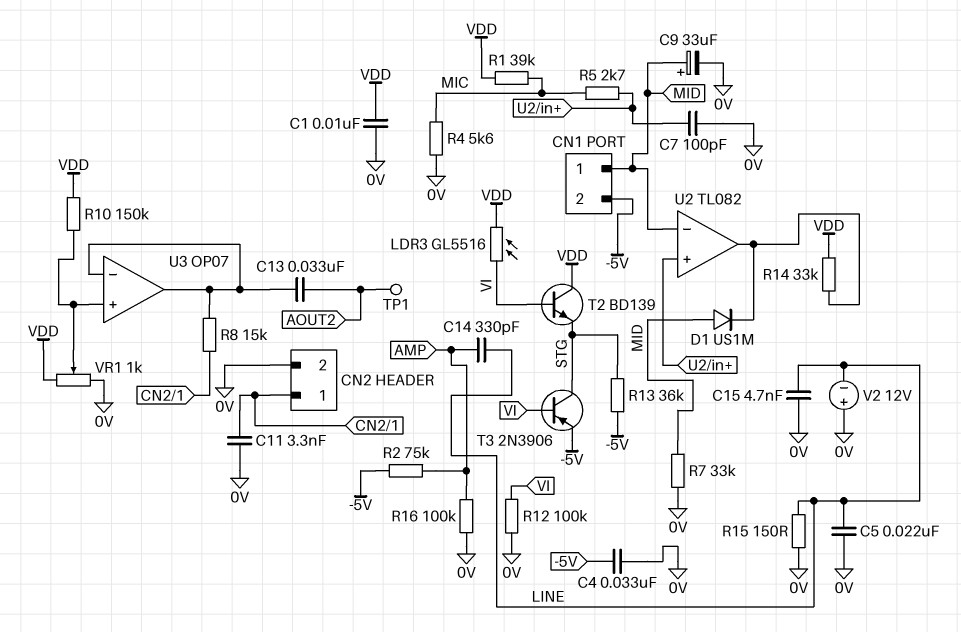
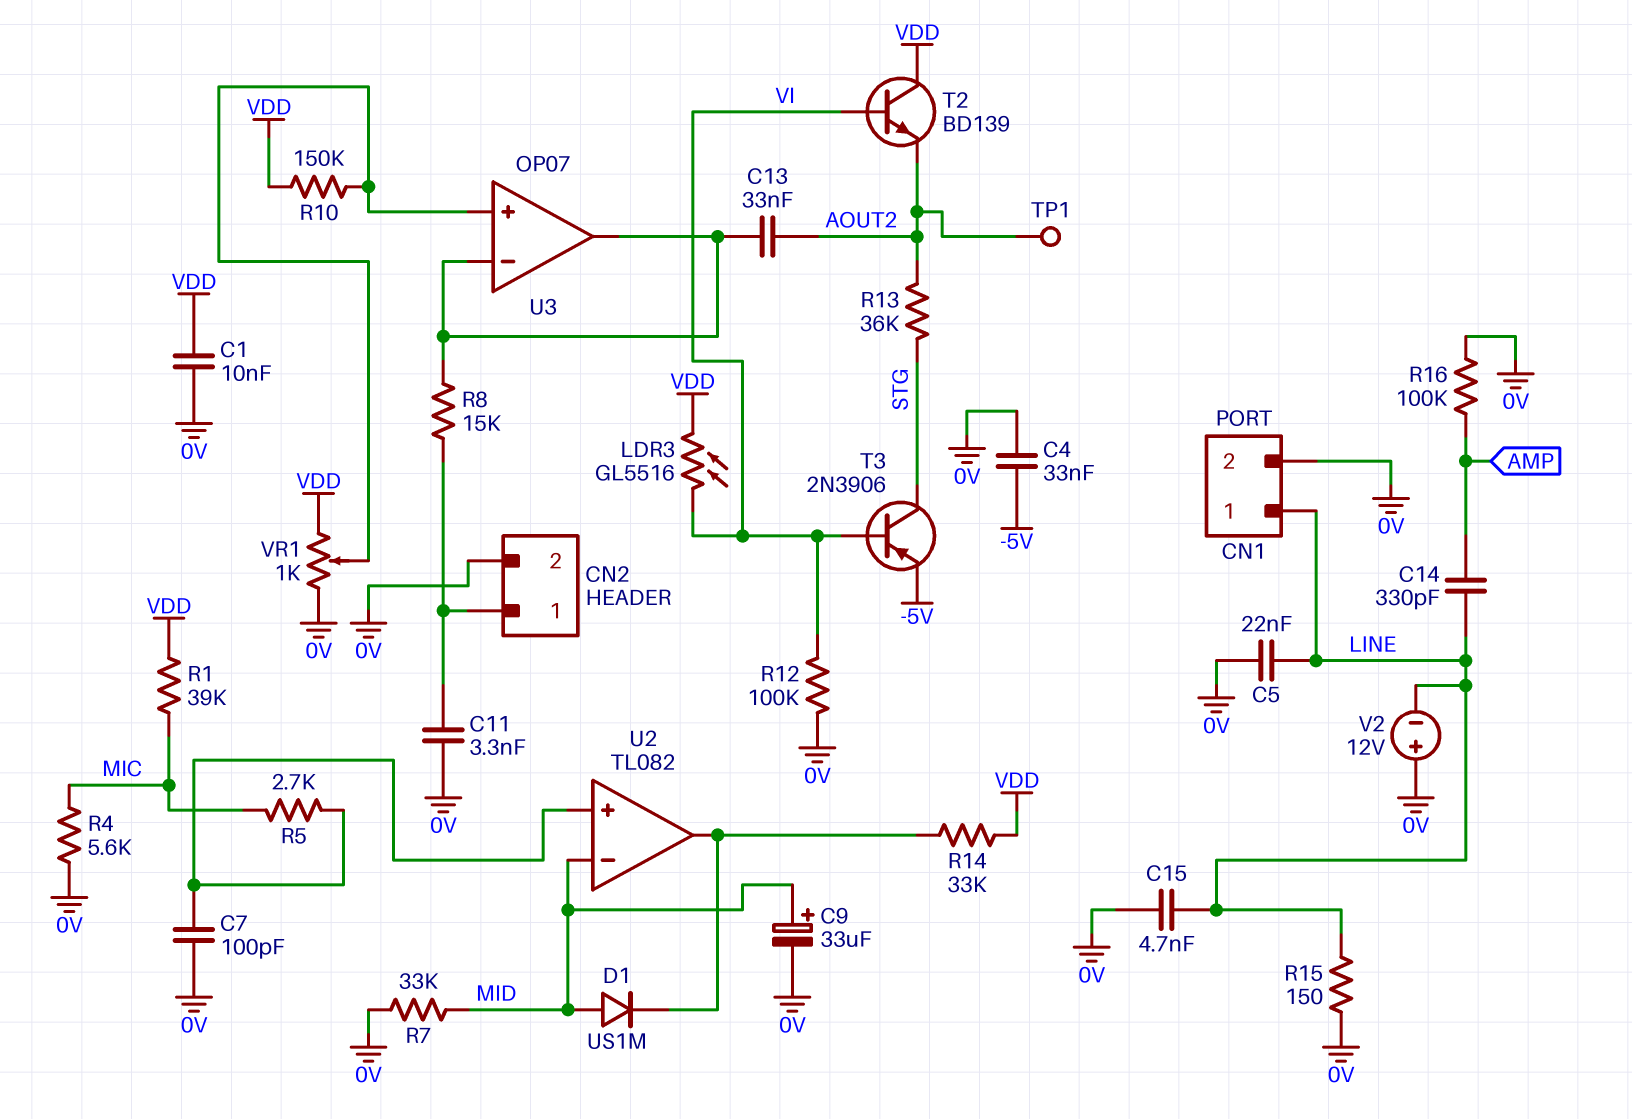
CN1 pin 1: MID -> LINE
CN1 pin 2: -5V -> 0V
R2: 75k (-5V, AMP) -> none
R13: 36k (-5V, STG) -> 36k (AOUT2, STG)
T2: NPN BD139 (B VI, C VDD, E STG) -> NPN BD139 (B VI, C VDD, E AOUT2)

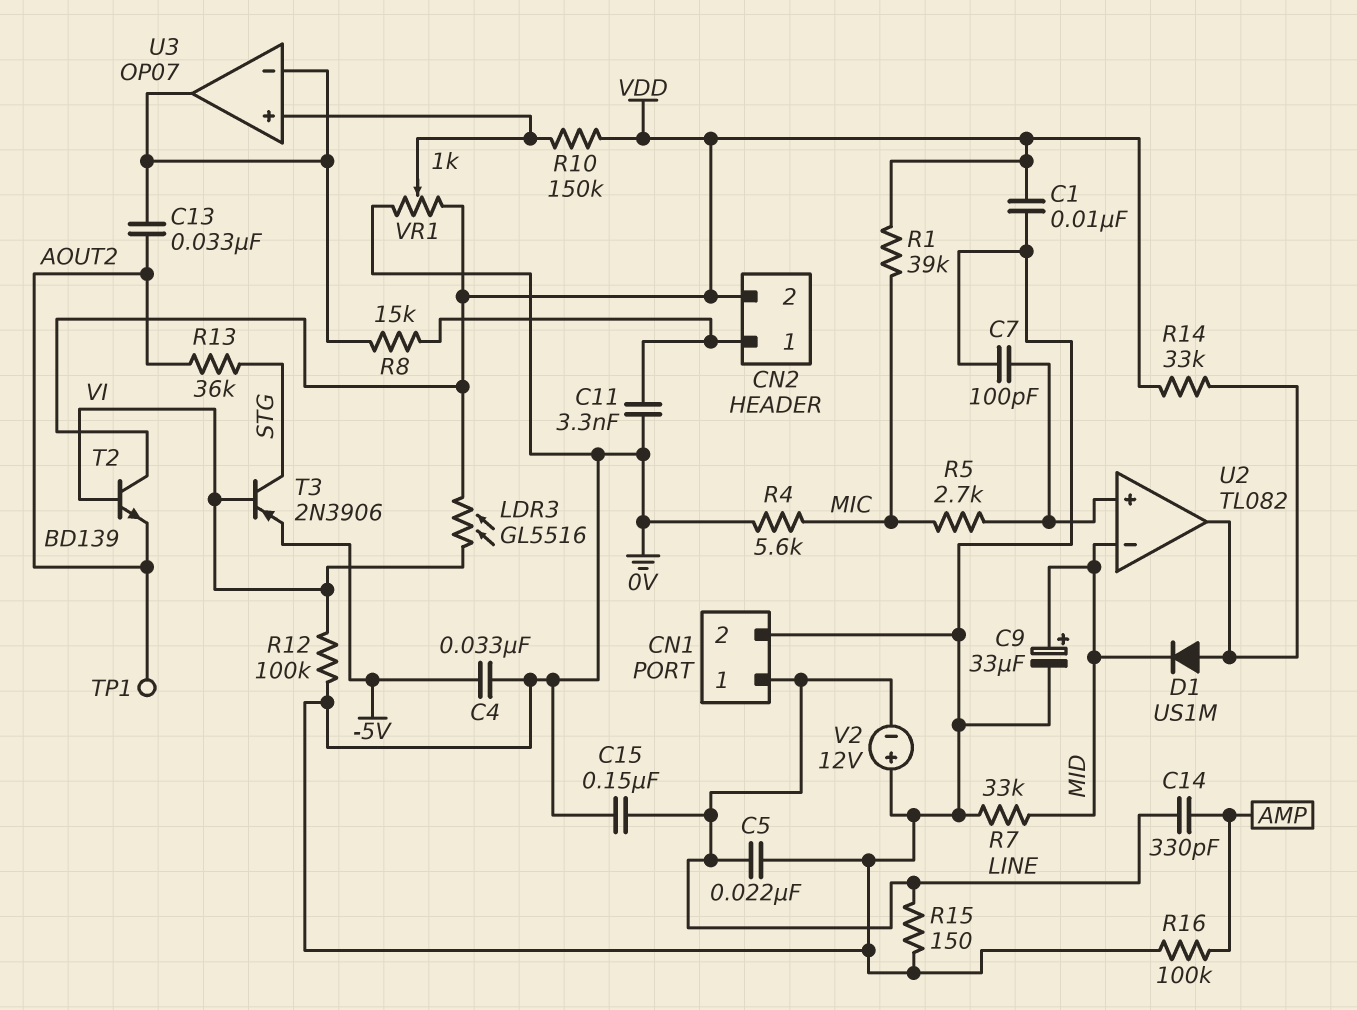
C15: 4.7nF (0V, LINE) -> 150nF (0V, LINE)
CN2 pin 2: 0V -> VDD
D1: diode US1M (A MID, K U2/out) -> diode US1M (A U2/out, K MID)

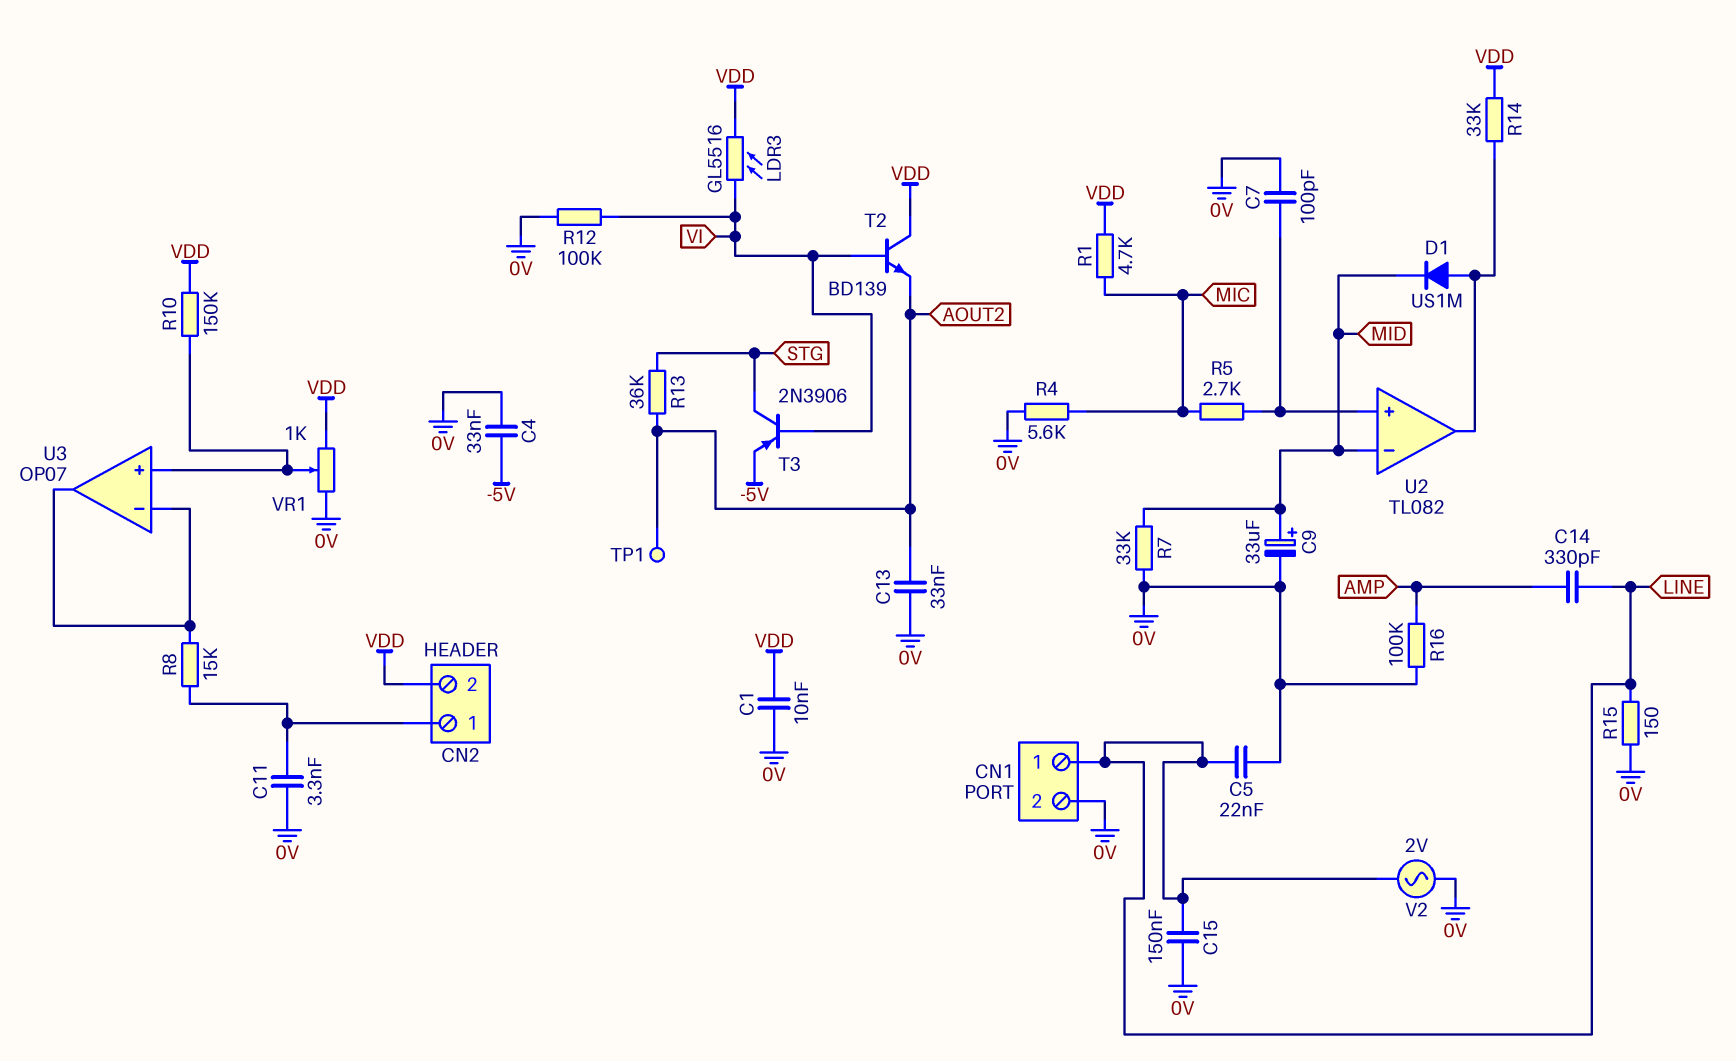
C13: 33nF (AOUT2, U3/in-) -> 33nF (0V, AOUT2)
R1: 39k (MIC, VDD) -> 4.7k (MIC, VDD)
V2: 12V (plus 0V, minus LINE) -> AC 2V (0V, LINE)

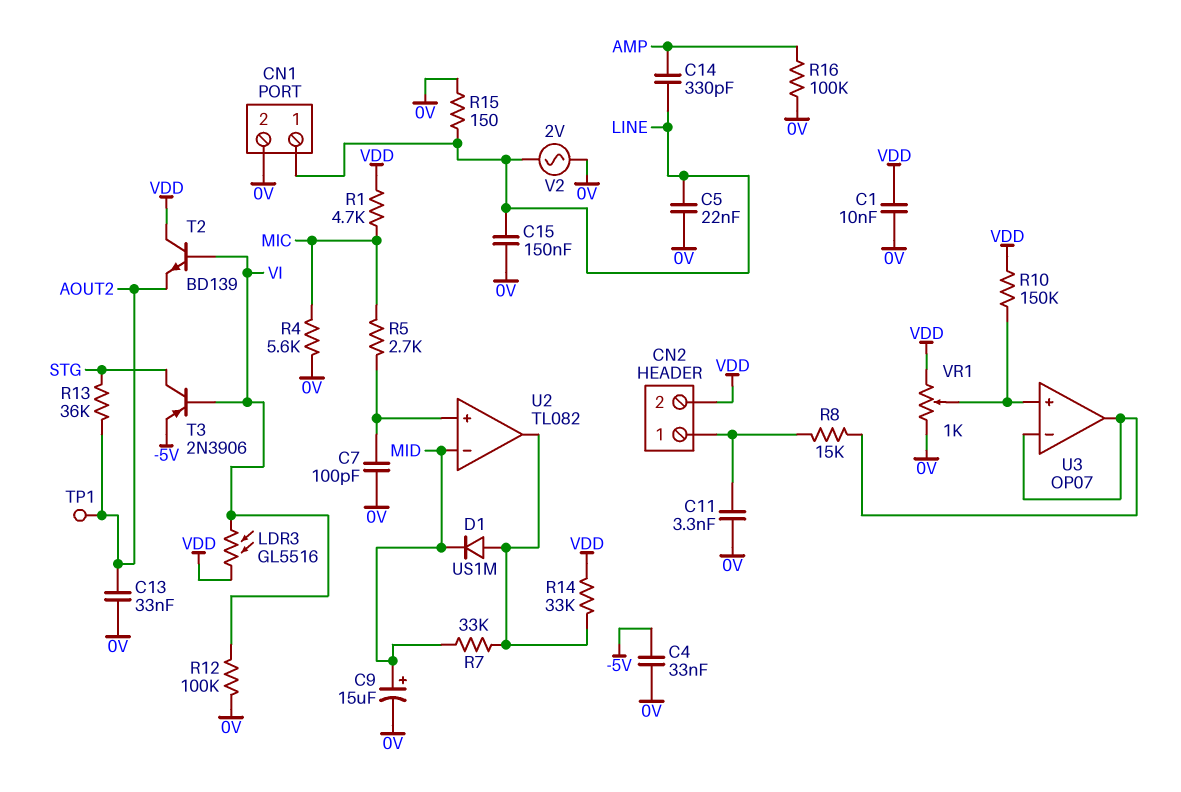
C9: 33uF (plus MID, minus 0V) -> 15uF (plus MID, minus 0V)
R7: 33k (0V, MID) -> 33k (MID, U2/out)

